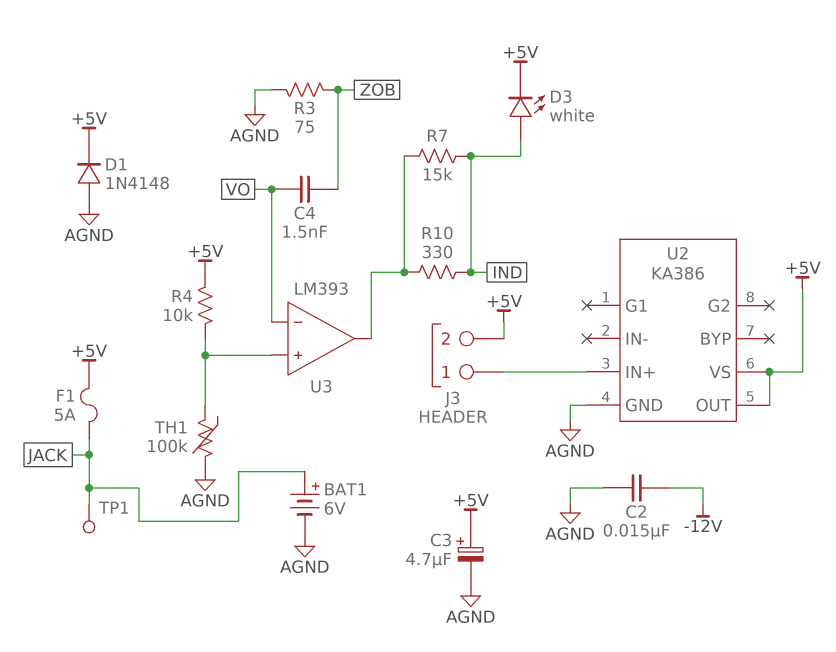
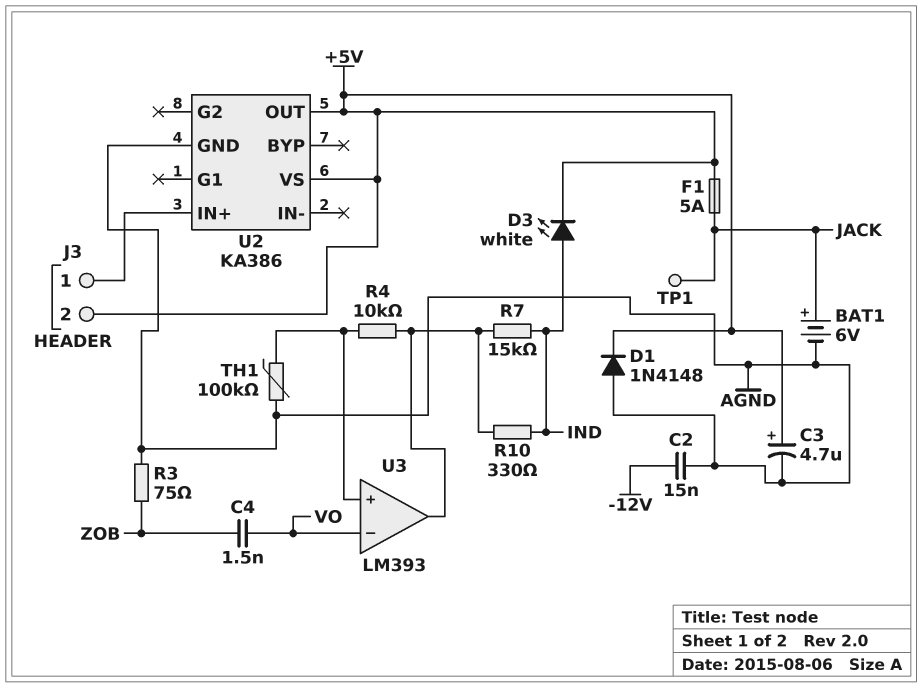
R4: 10k (+5V, U3/in+) -> 10k (U3/in+, U3/out)

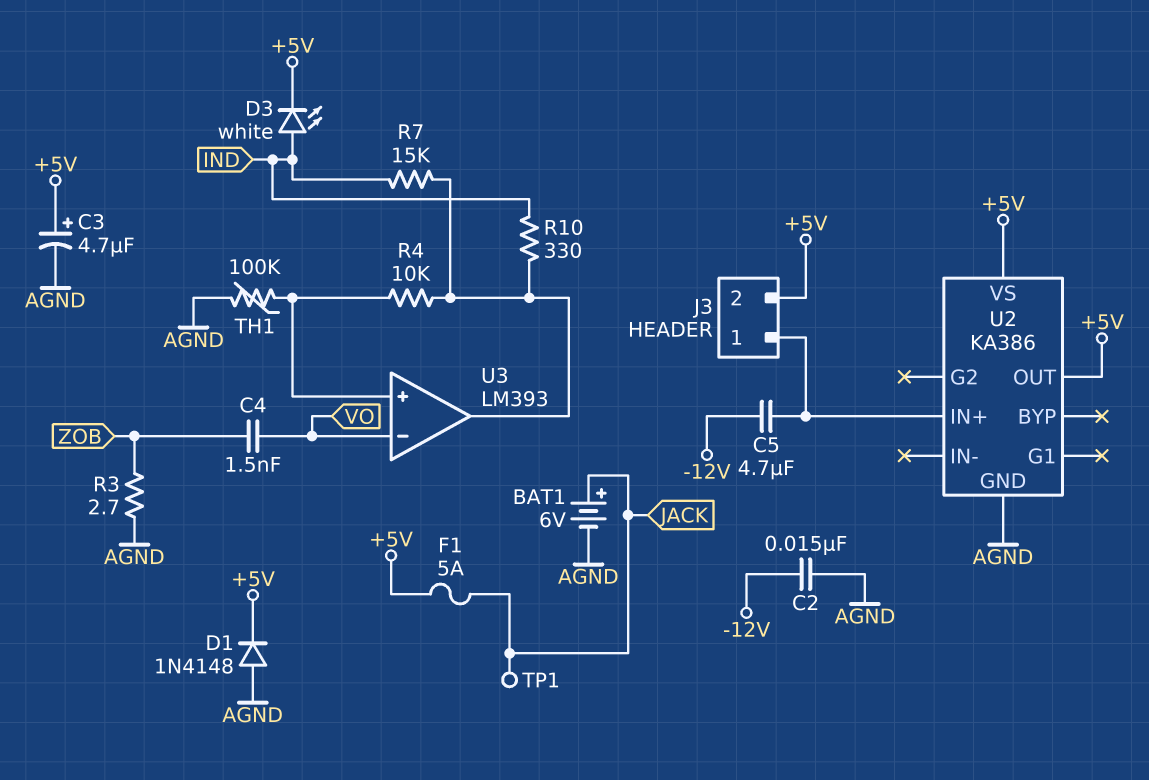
C5: none -> 4.7uF (-12V, J3/1)
R3: 75 (AGND, ZOB) -> 2.7 (AGND, ZOB)

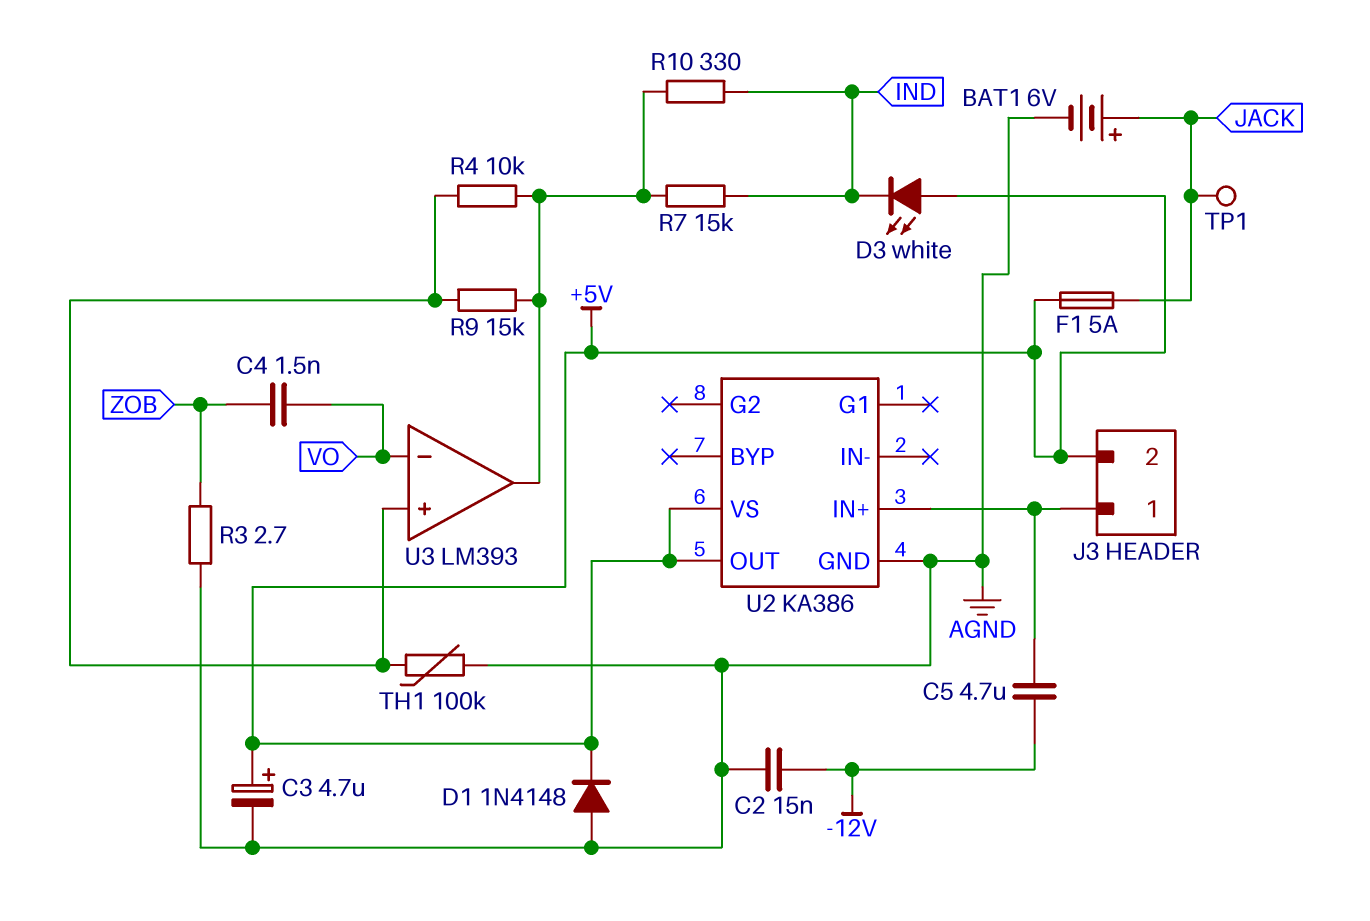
D3: LED white (A IND, K +5V) -> LED white (A +5V, K IND)
R9: none -> 15k (U3/in+, U3/out)

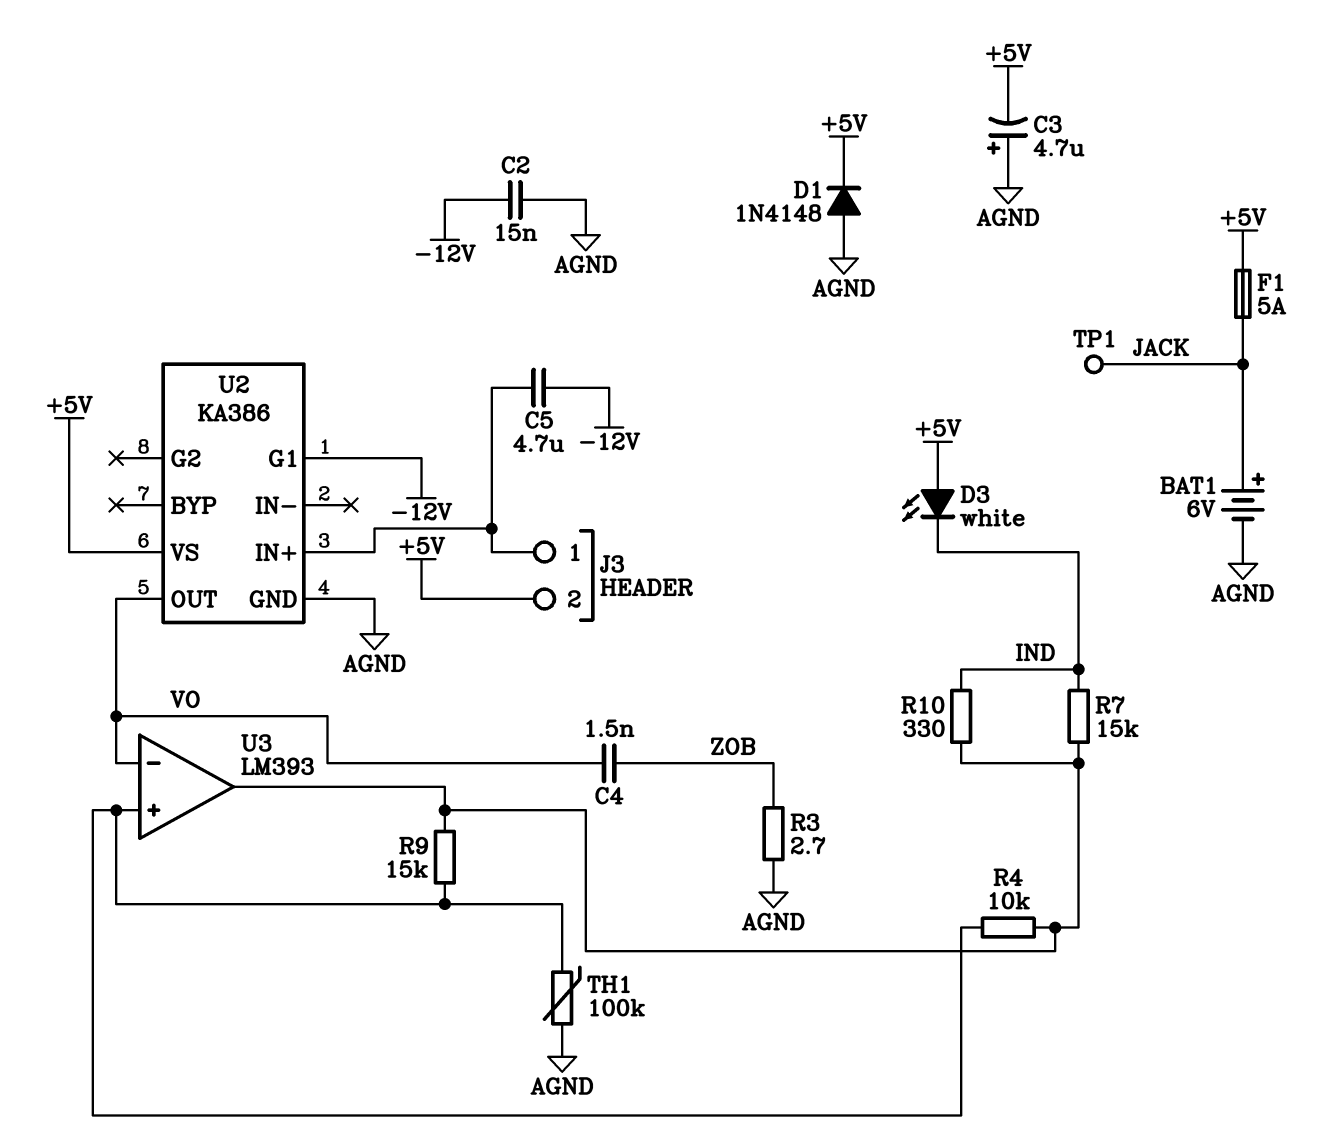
C3: 4.7uF (plus +5V, minus AGND) -> 4.7uF (plus AGND, minus +5V)
U2 pin G1: none -> -12V
U2 pin OUT: +5V -> VO

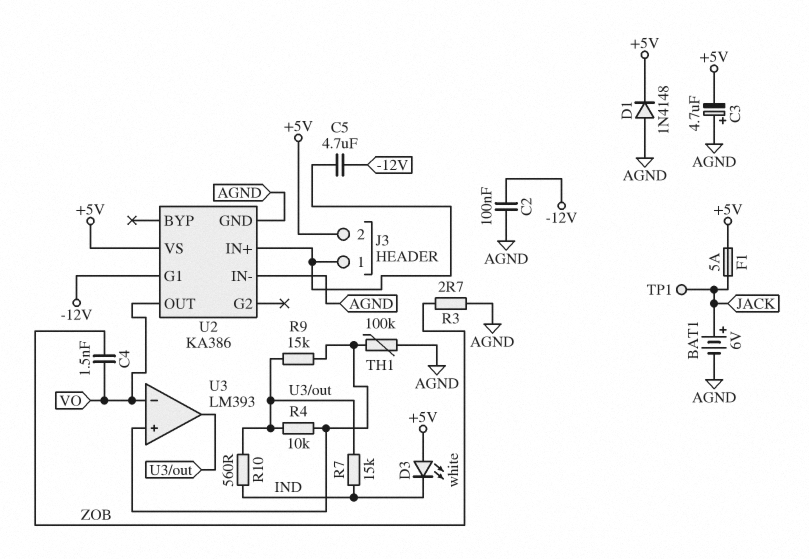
C2: 15nF (-12V, AGND) -> 100nF (-12V, AGND)
R10: 330 (IND, U3/out) -> 560 (IND, U3/out)
U2 pin IN-: none -> AGND

